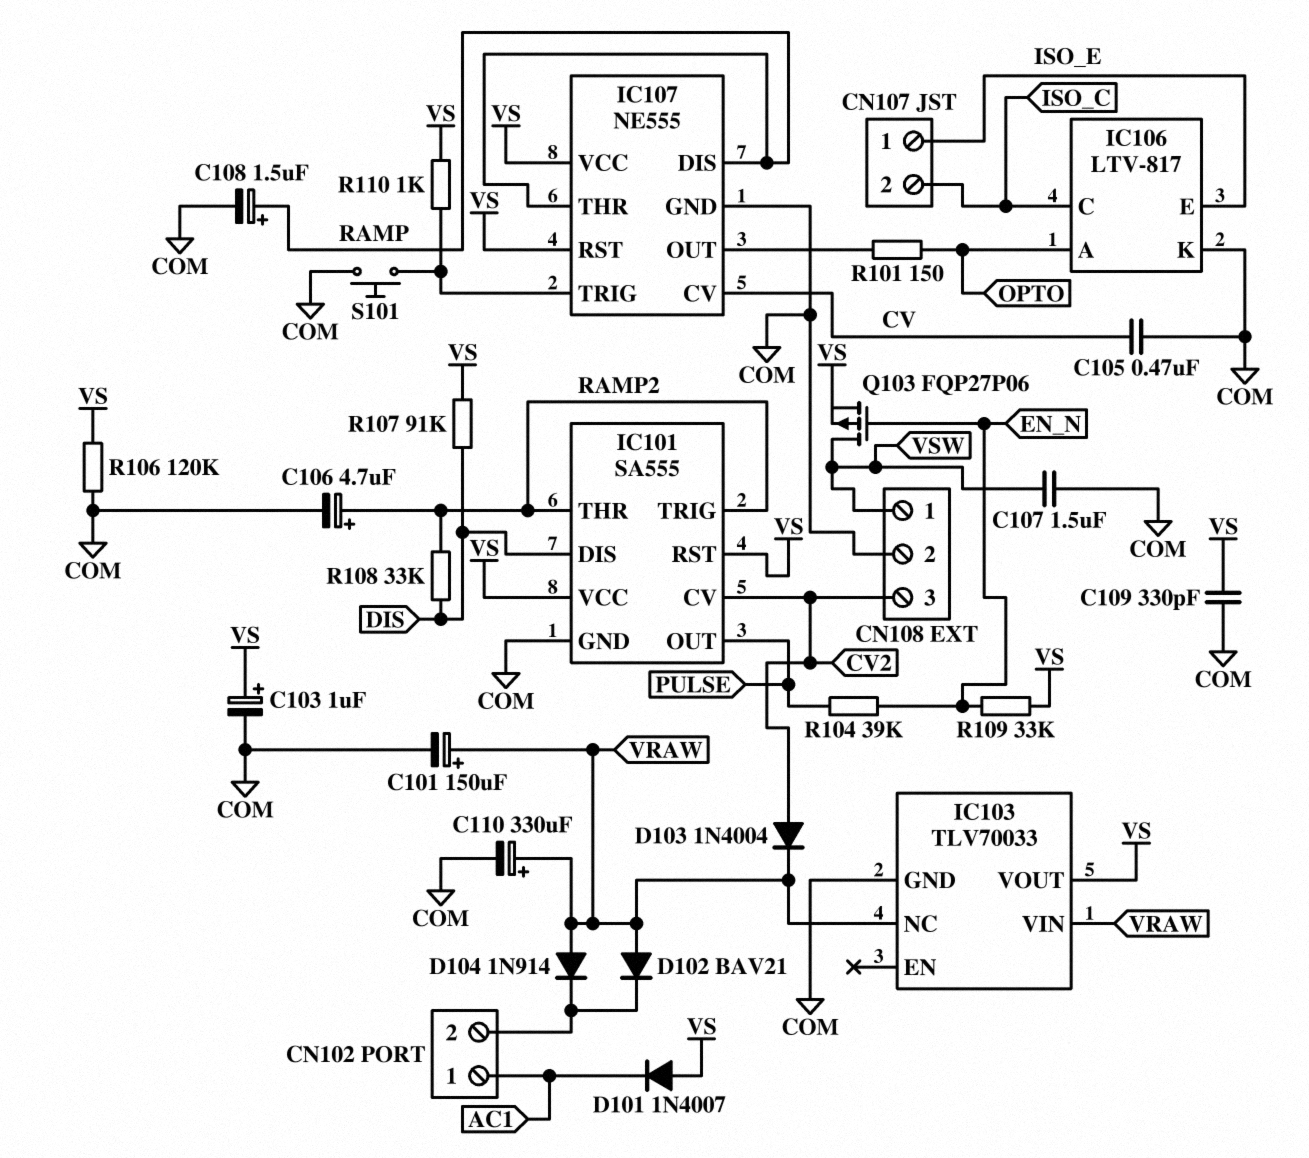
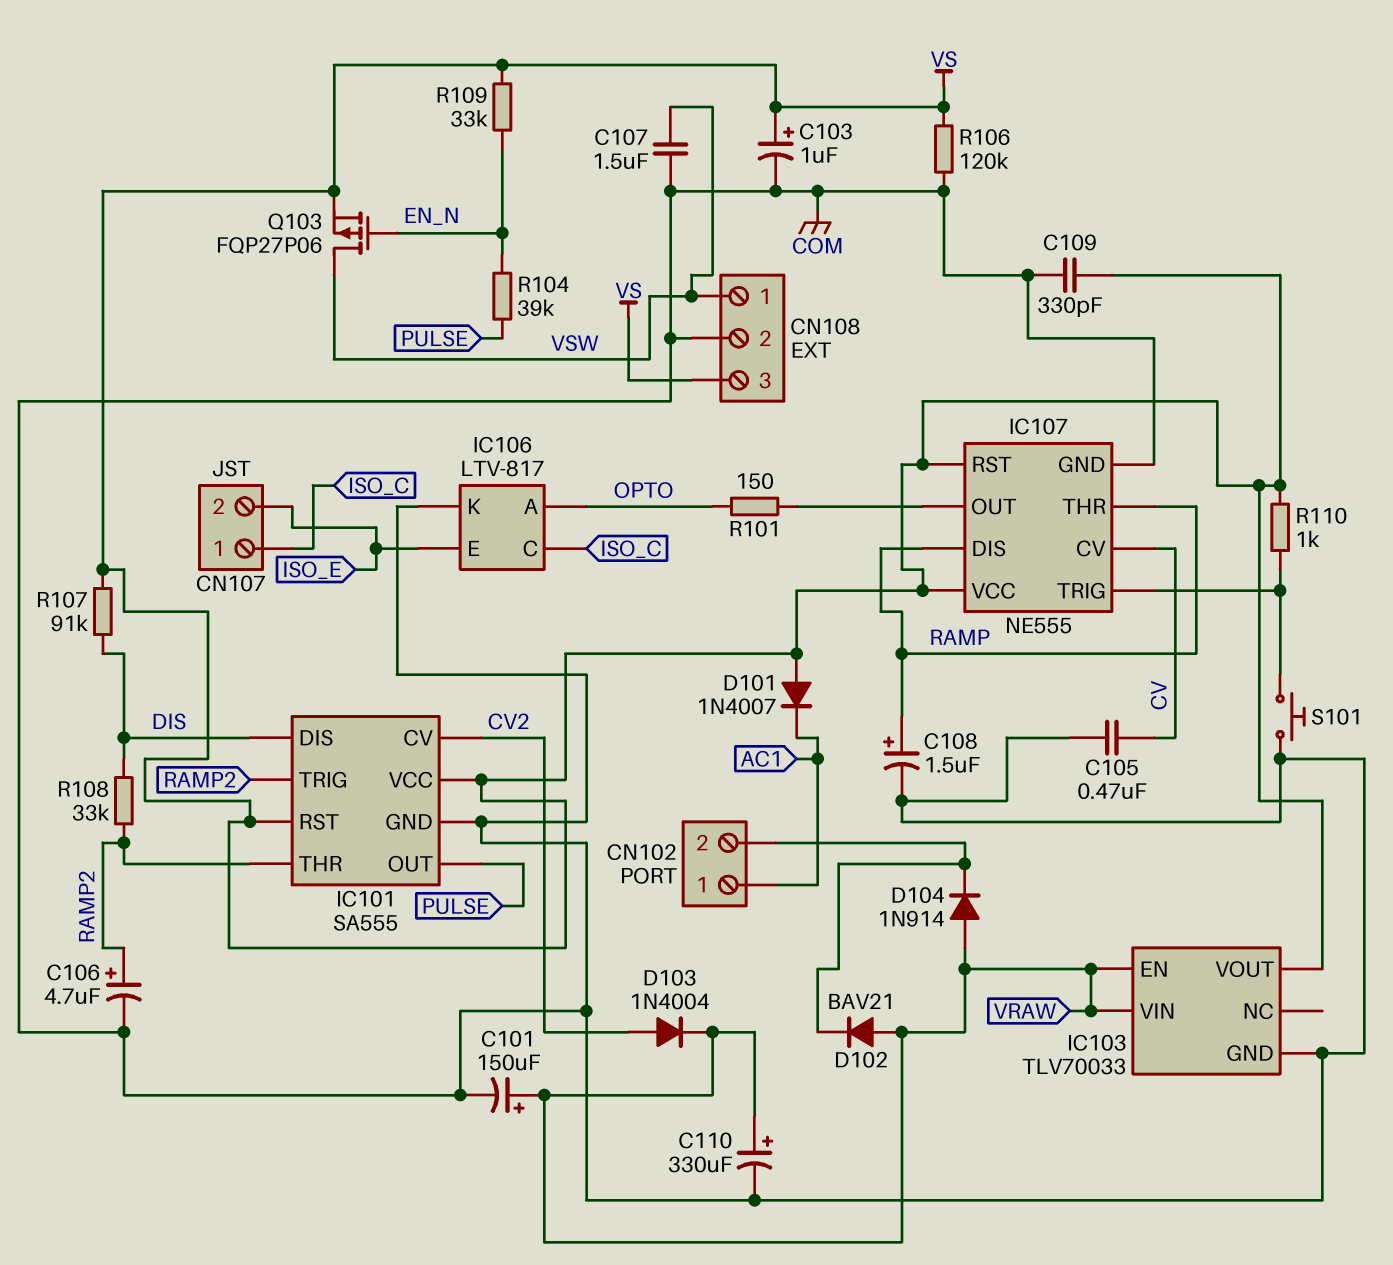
CN107 pin 1: ISO_E -> ISO_C
CN107 pin 2: ISO_C -> ISO_E
CN108 pin 3: CV2 -> VS
IC103 pin EN: none -> VRAW
IC103 pin NC: VRAW -> none

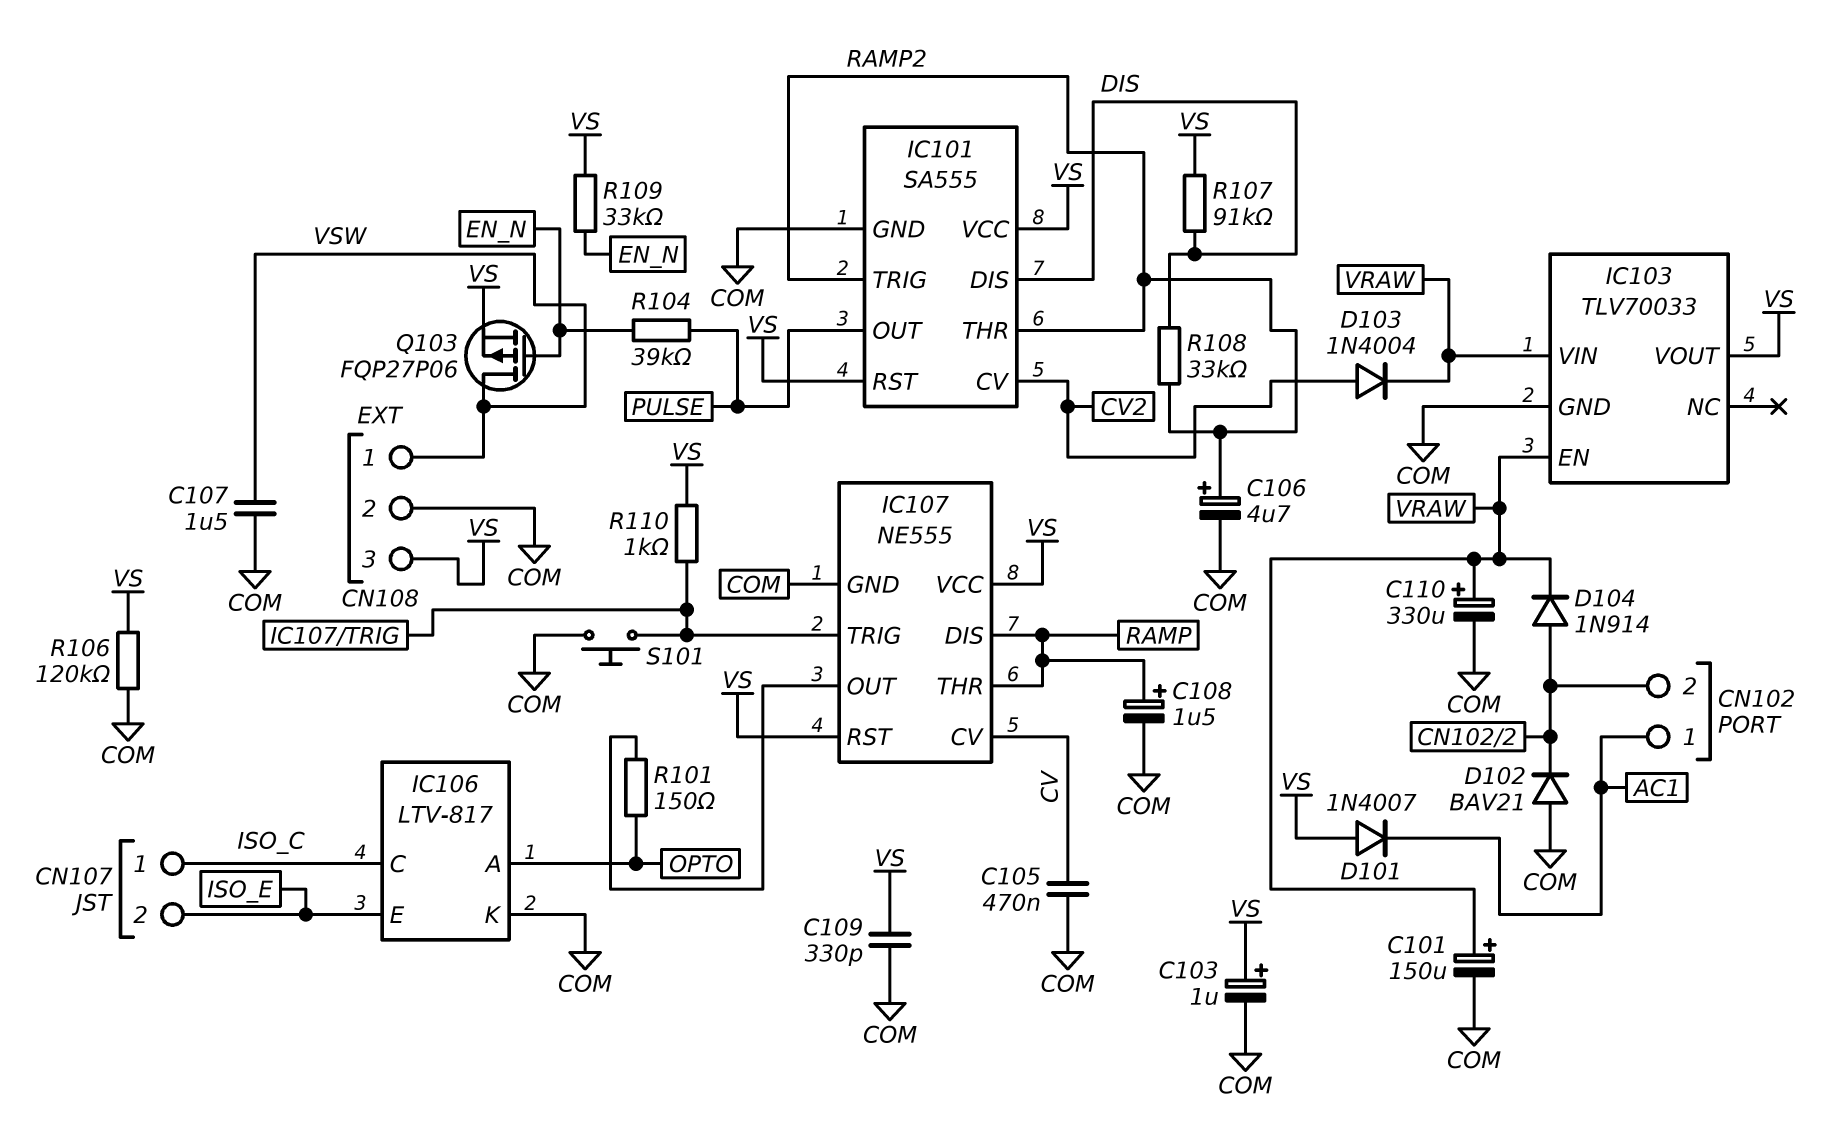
D102: diode BAV21 (A VRAW, K CN102/2) -> diode BAV21 (A COM, K CN102/2)
D104: diode 1N914 (A VRAW, K CN102/2) -> diode 1N914 (A CN102/2, K VRAW)

